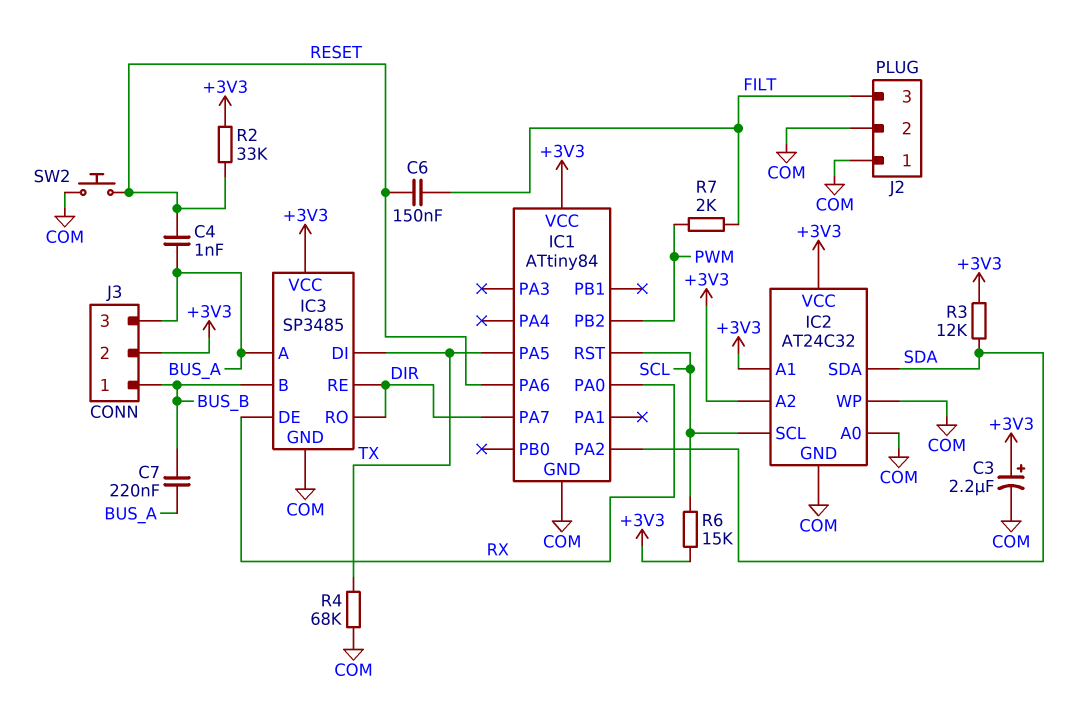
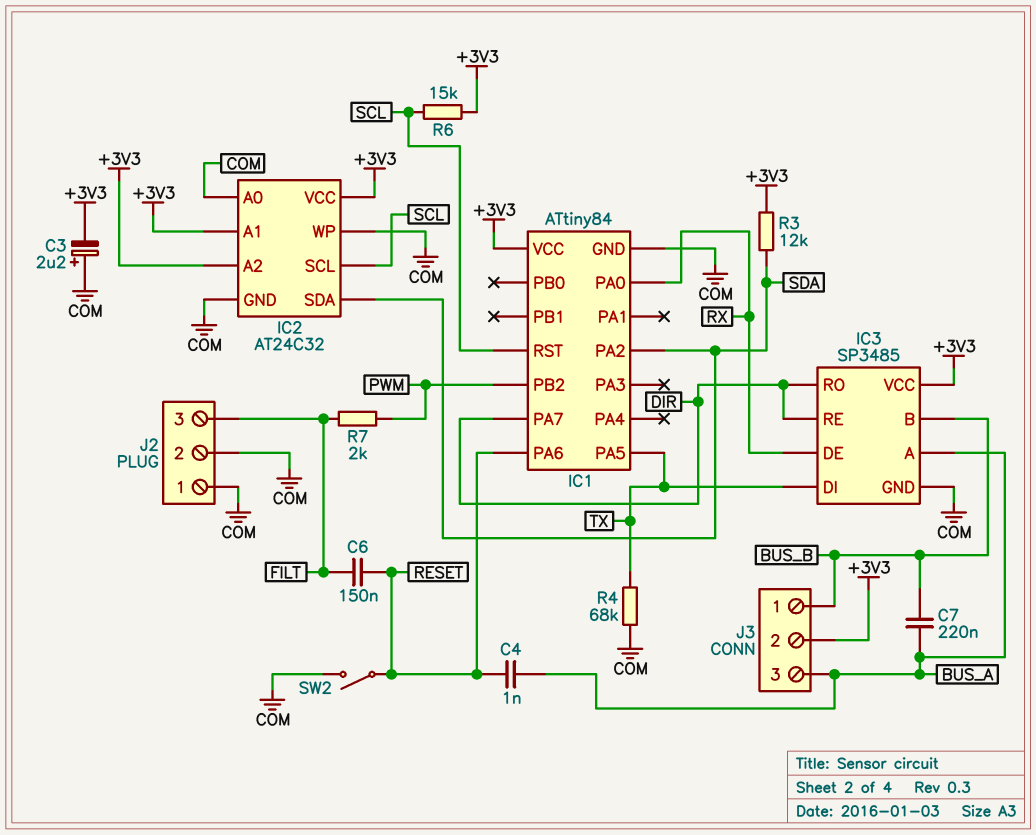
C3: 2.2uF (plus +3V3, minus COM) -> 2.2uF (plus COM, minus +3V3)
R2: 33k (+3V3, RESET) -> none
SW2: button (COM, RESET) -> switch (COM, RESET)

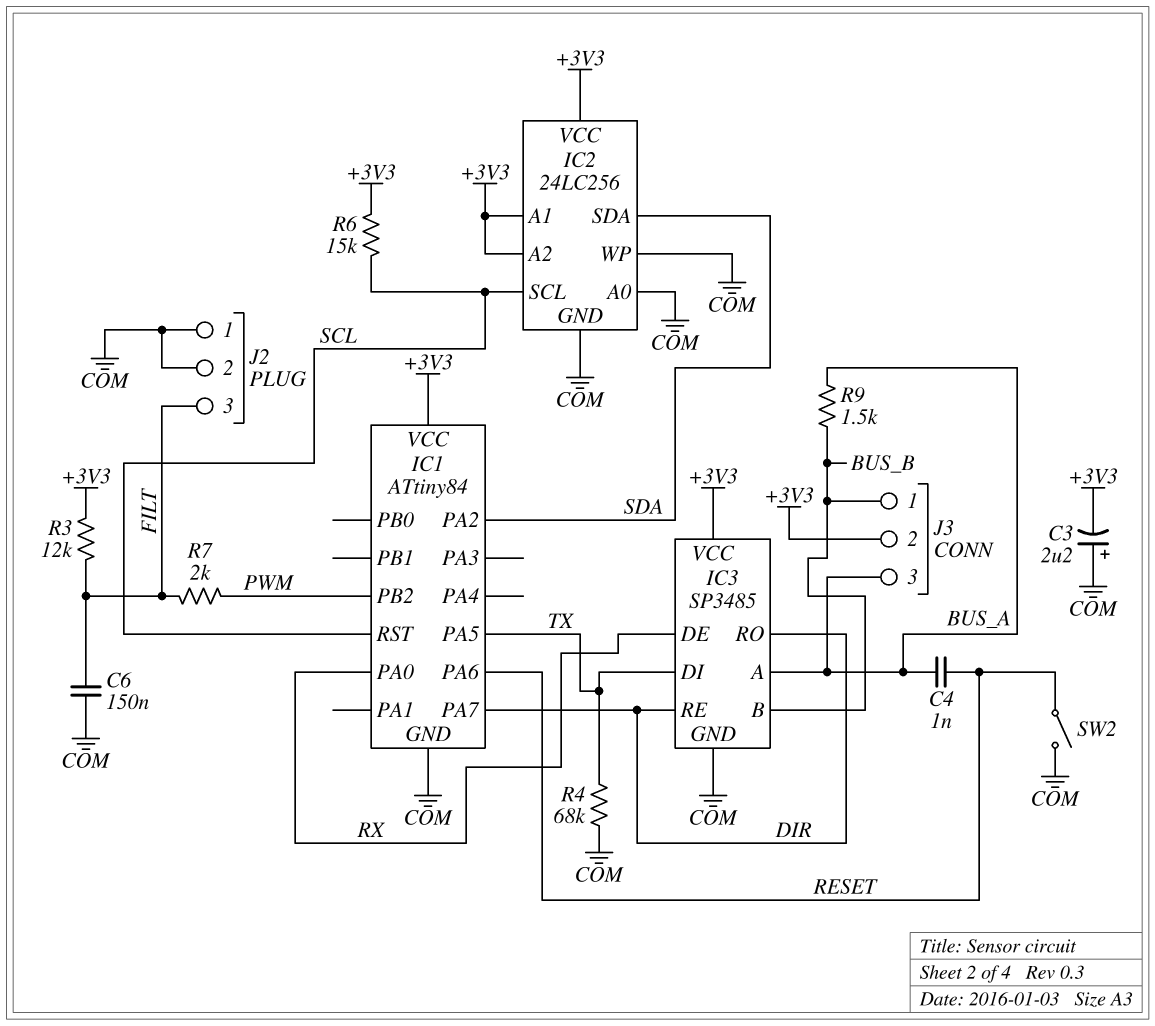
C6: 150nF (FILT, RESET) -> 150nF (COM, FILT)
C7: 220nF (BUS_A, BUS_B) -> none
IC2: AT24C32 -> 24LC256
R3: 12k (+3V3, SDA) -> 12k (+3V3, FILT)
R9: none -> 1.5k (BUS_A, BUS_B)

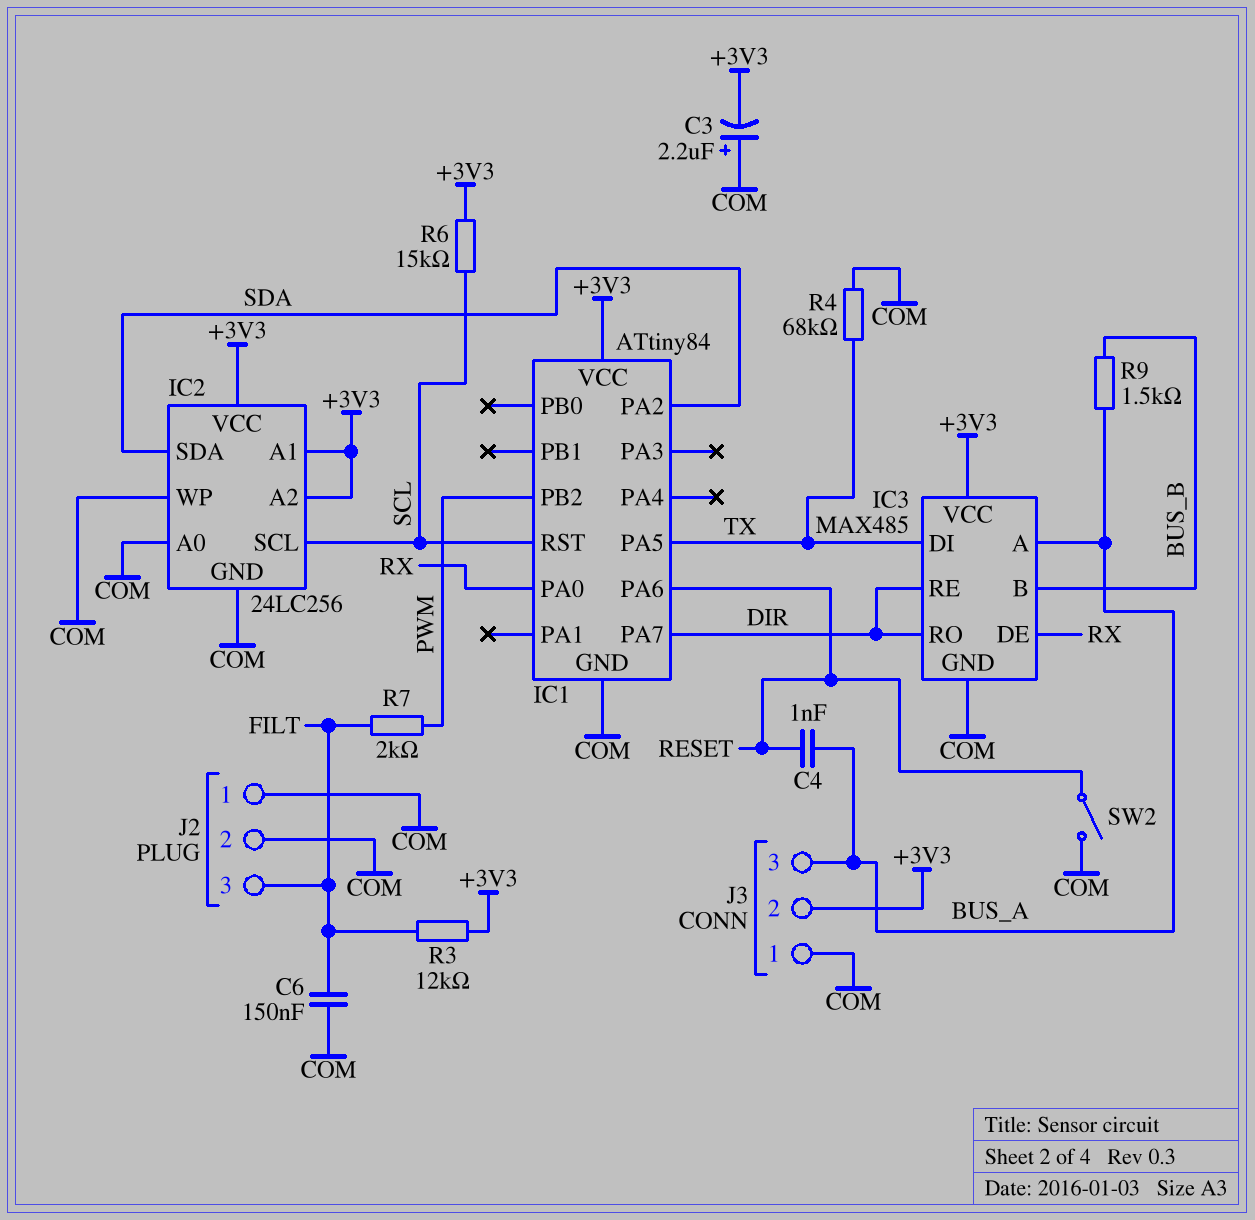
IC3: SP3485 -> MAX485
J3 pin 1: BUS_B -> COM

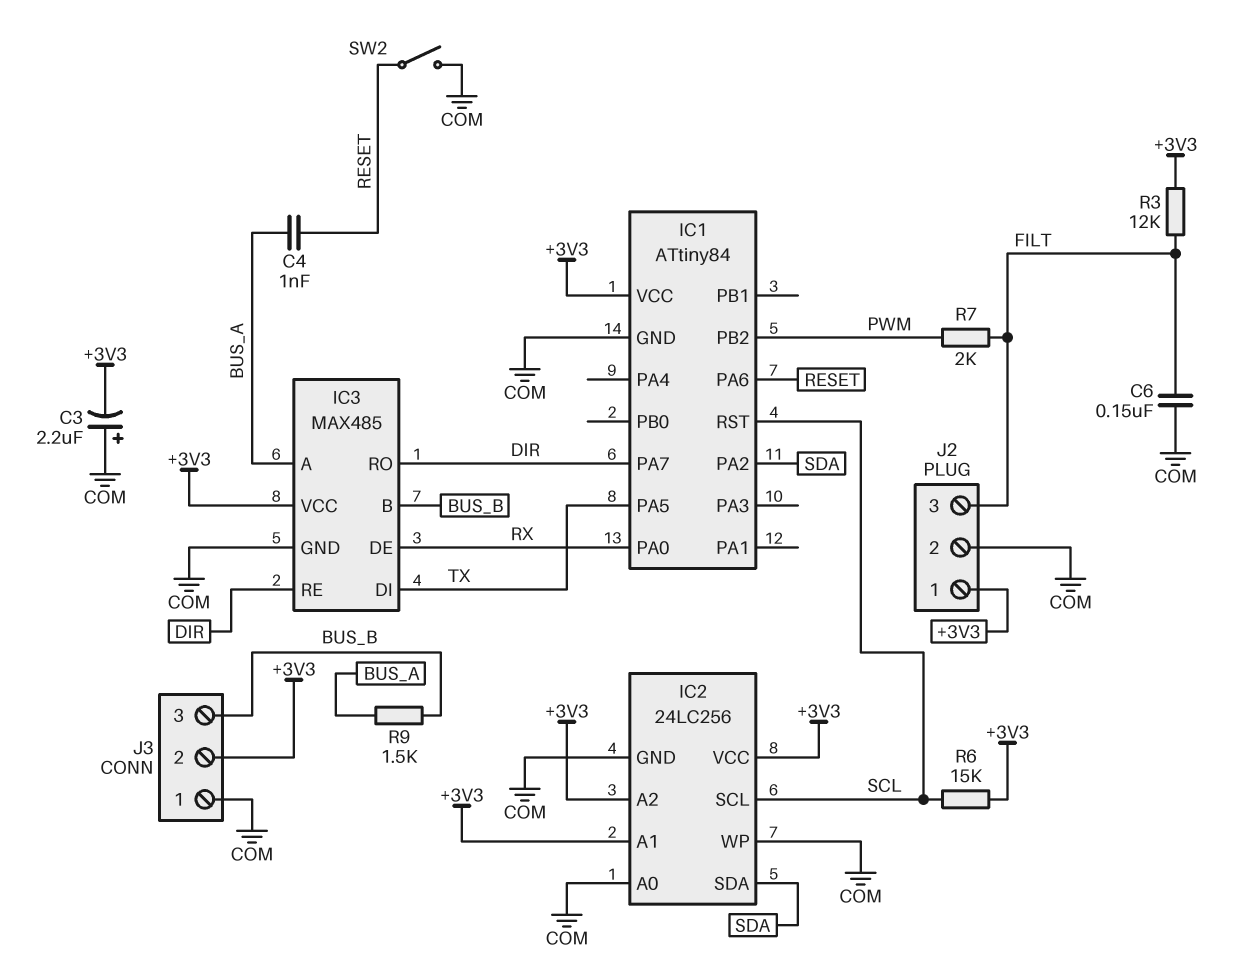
J2 pin 1: COM -> +3V3
J3 pin 3: BUS_A -> BUS_B
R4: 68k (COM, TX) -> none

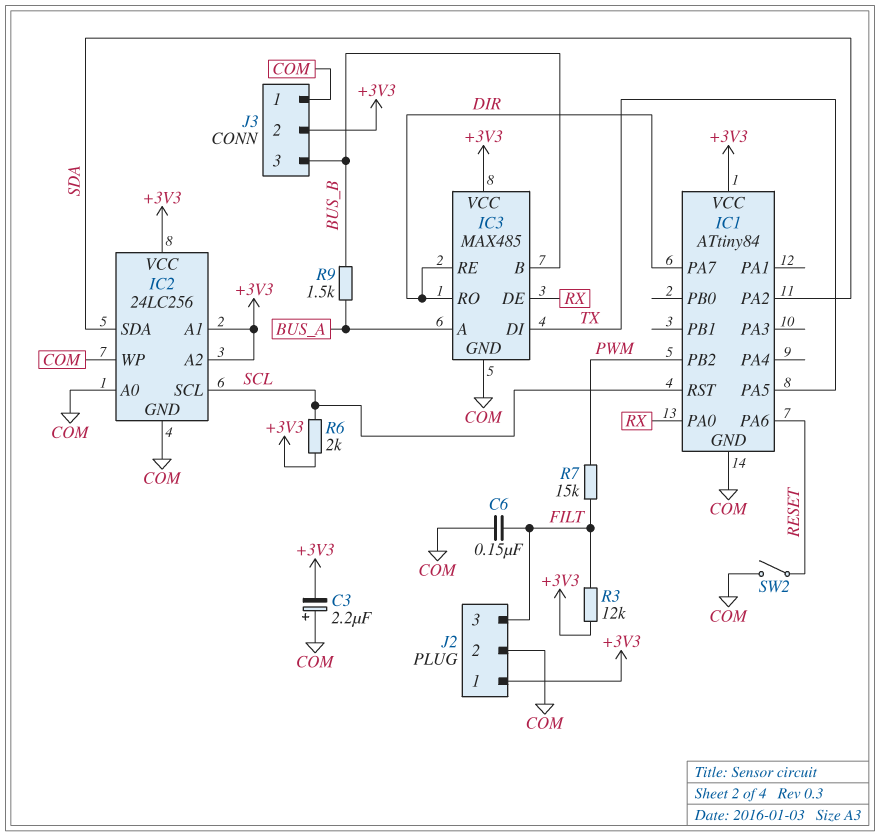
C4: 1nF (BUS_A, RESET) -> none
R6: 15k (+3V3, SCL) -> 2k (+3V3, SCL)
R7: 2k (FILT, PWM) -> 15k (FILT, PWM)

